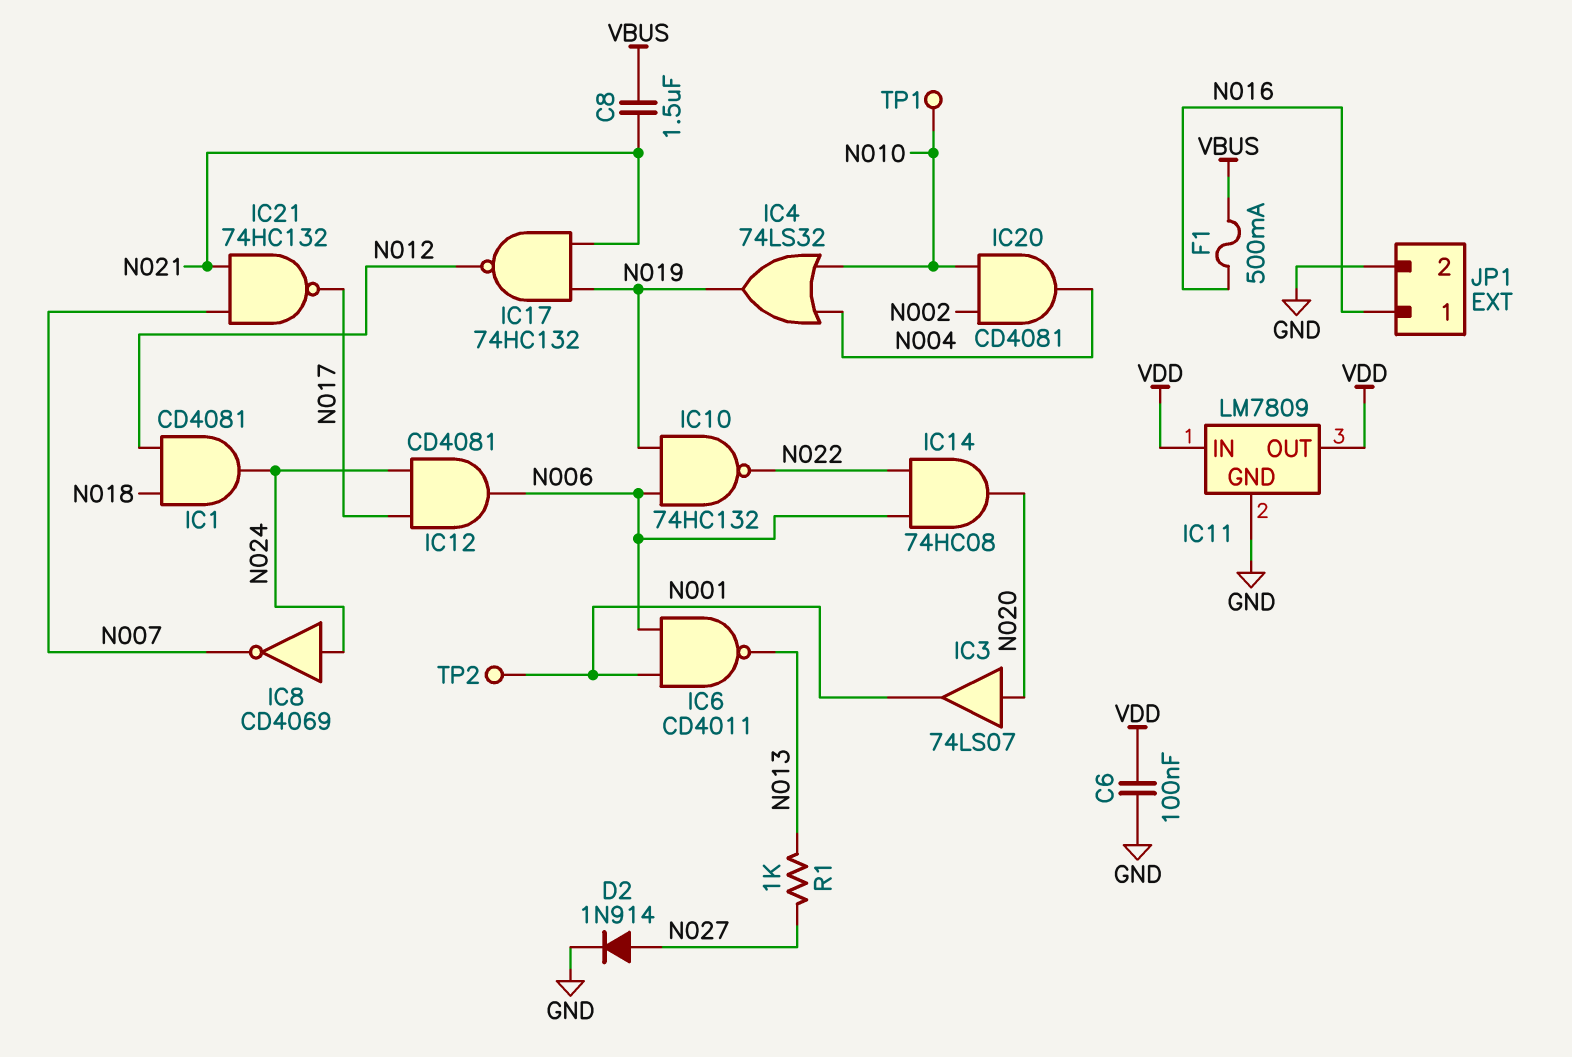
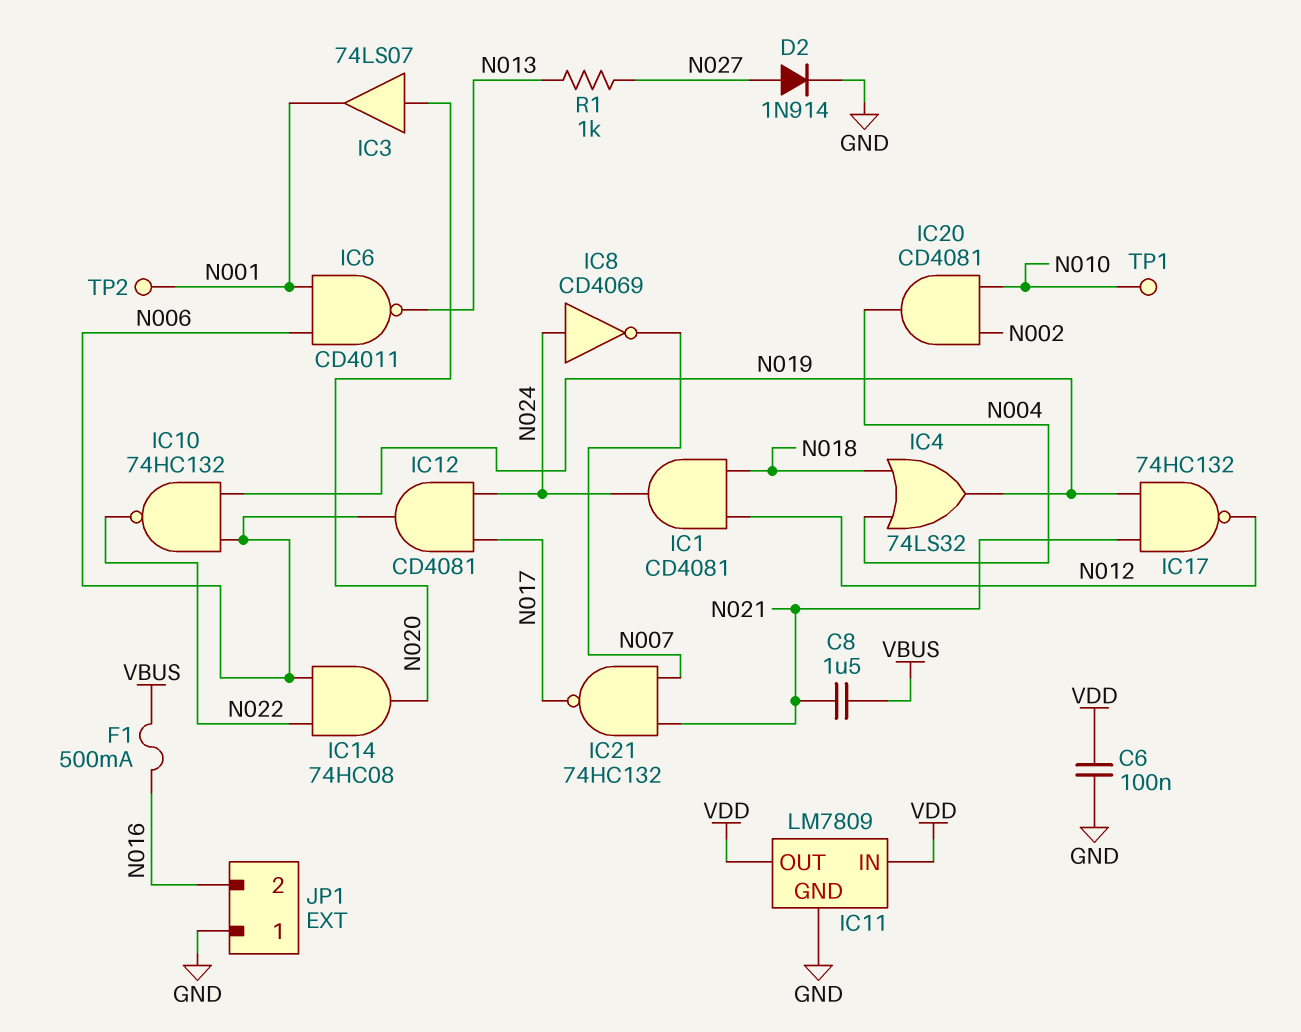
IC4: OR 74LS32 (in N004, in N010, out N019) -> OR 74LS32 (in N004, in N018, out N019)
JP1 pin 1: N016 -> GND
JP1 pin 2: GND -> N016

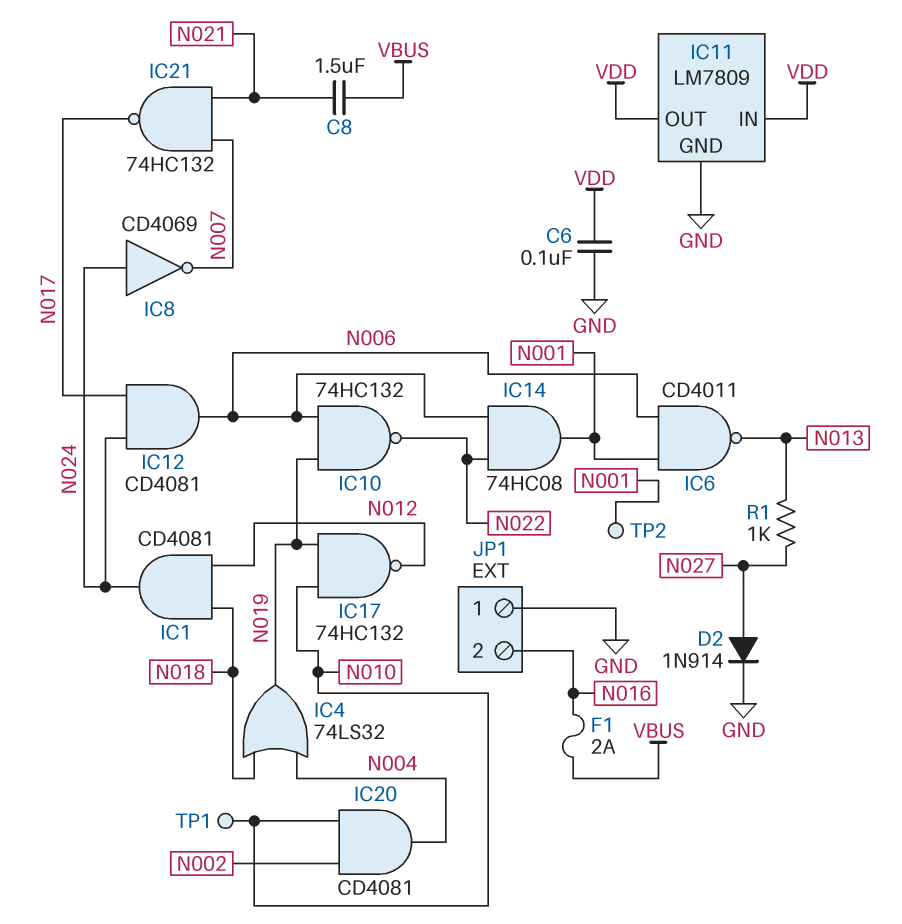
F1: 500mA (N016, VBUS) -> 2A (N016, VBUS)
IC3: buffer 74LS07 (in N020, out N001) -> none
IC14: AND 74HC08 (in N006, in N022, out N020) -> AND 74HC08 (in N006, in N022, out N001)
IC17: NAND 74HC132 (in N019, in N021, out N012) -> NAND 74HC132 (in N010, in N019, out N012)

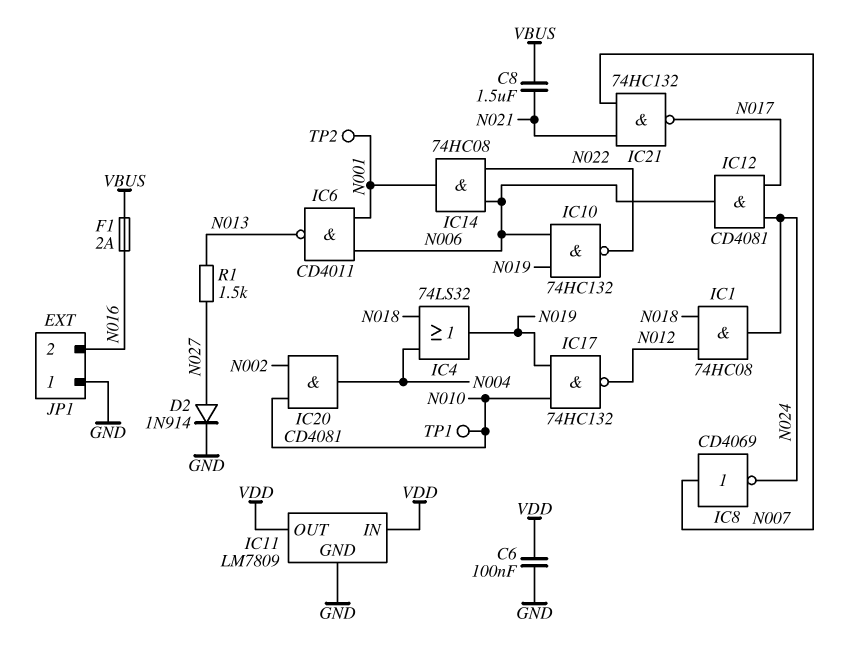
IC1: AND CD4081 (in N012, in N018, out N024) -> AND 74HC08 (in N012, in N018, out N024)
IC8: NOT CD4069 (in N024, out N007) -> NOT CD4069 (in N007, out N024)
R1: 1k (N013, N027) -> 1.5k (N013, N027)

